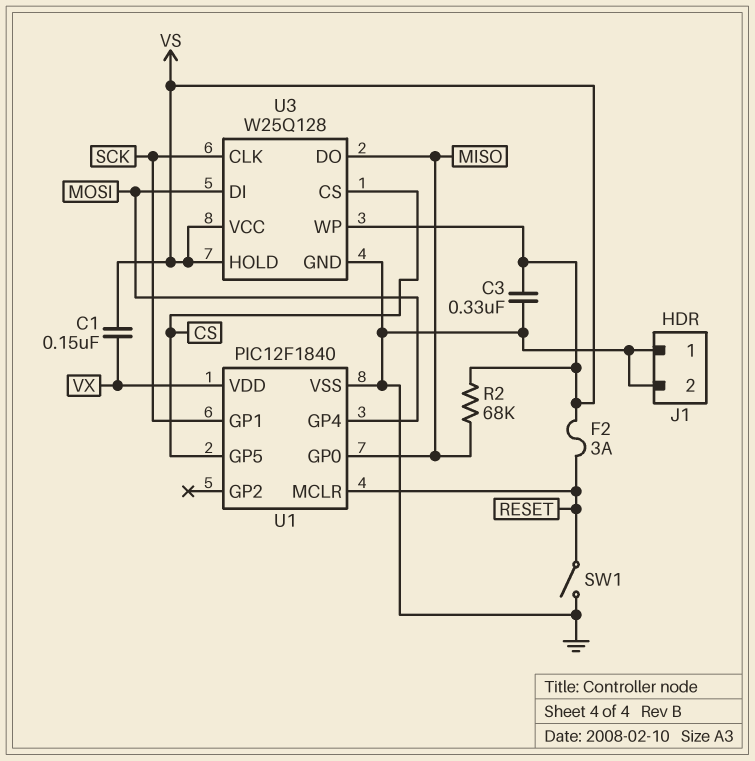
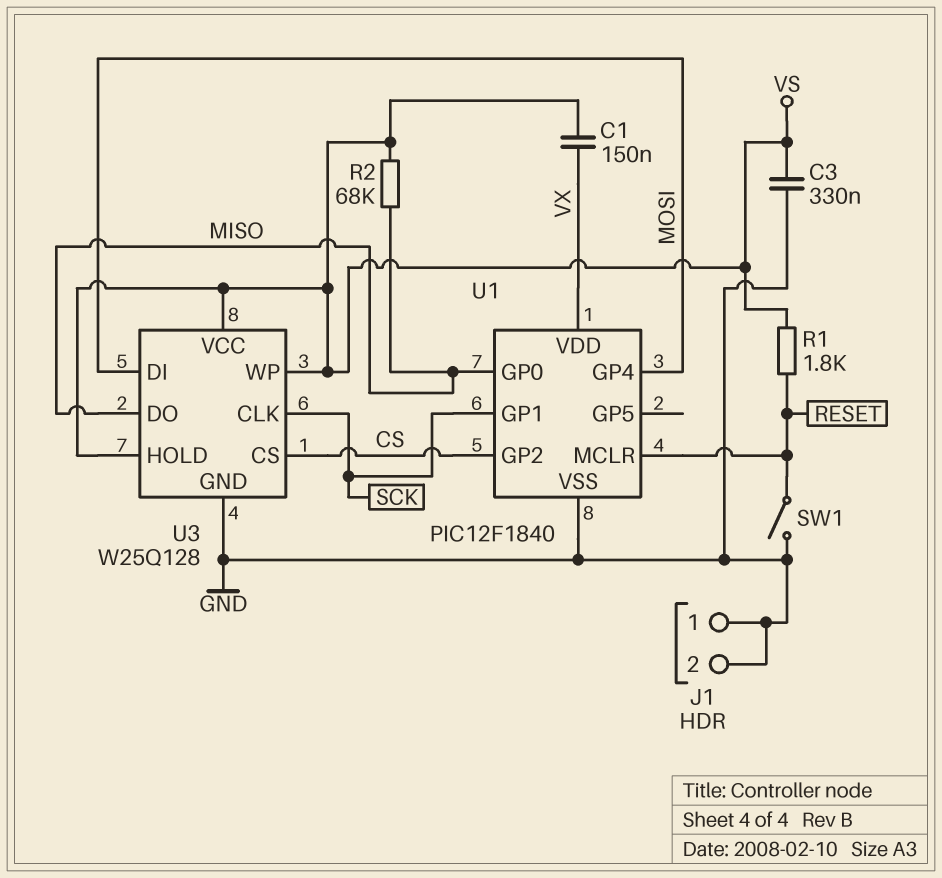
F2: 3A (RESET, VS) -> none
R1: none -> 1.8k (RESET, VS)
U1 pin GP2: none -> CS
U1 pin GP5: CS -> none

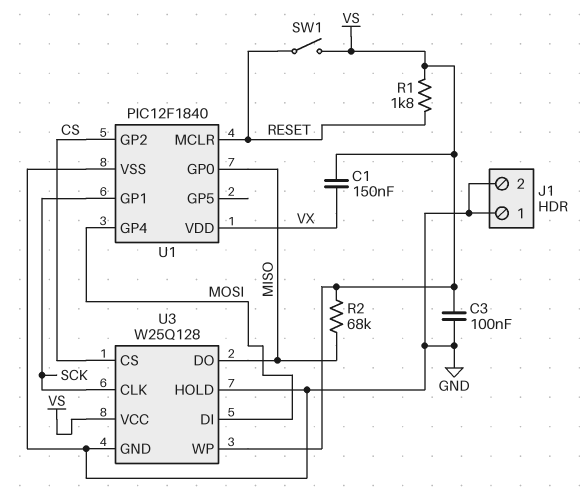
C3: 330nF (GND, VS) -> 100nF (GND, VS)
SW1: switch (GND, RESET) -> switch (RESET, VS)
U3 pin HOLD: VS -> GND

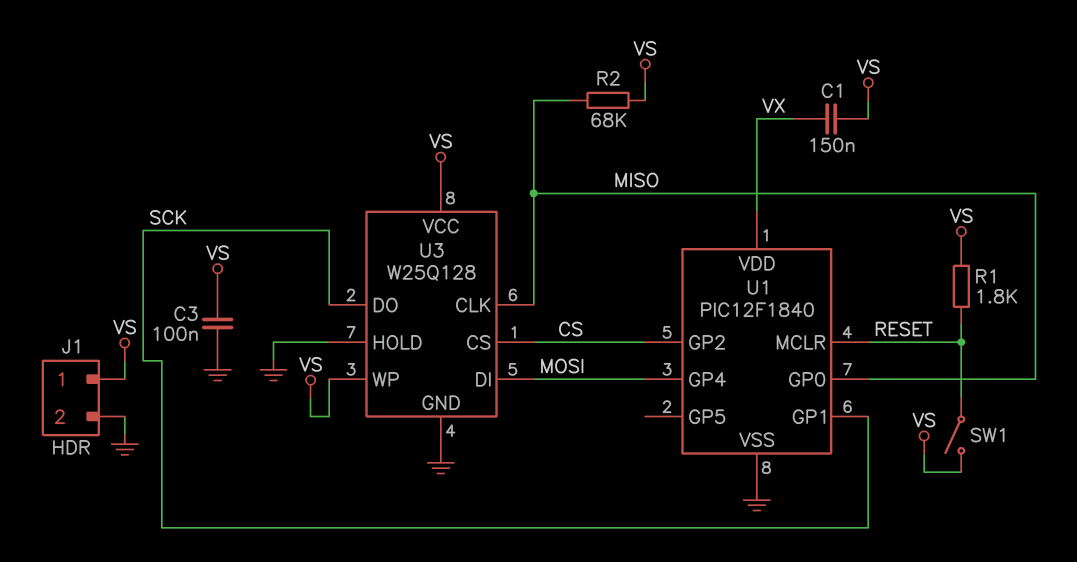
J1 pin 1: GND -> VS
U3 pin CLK: SCK -> MISO
U3 pin DO: MISO -> SCK

